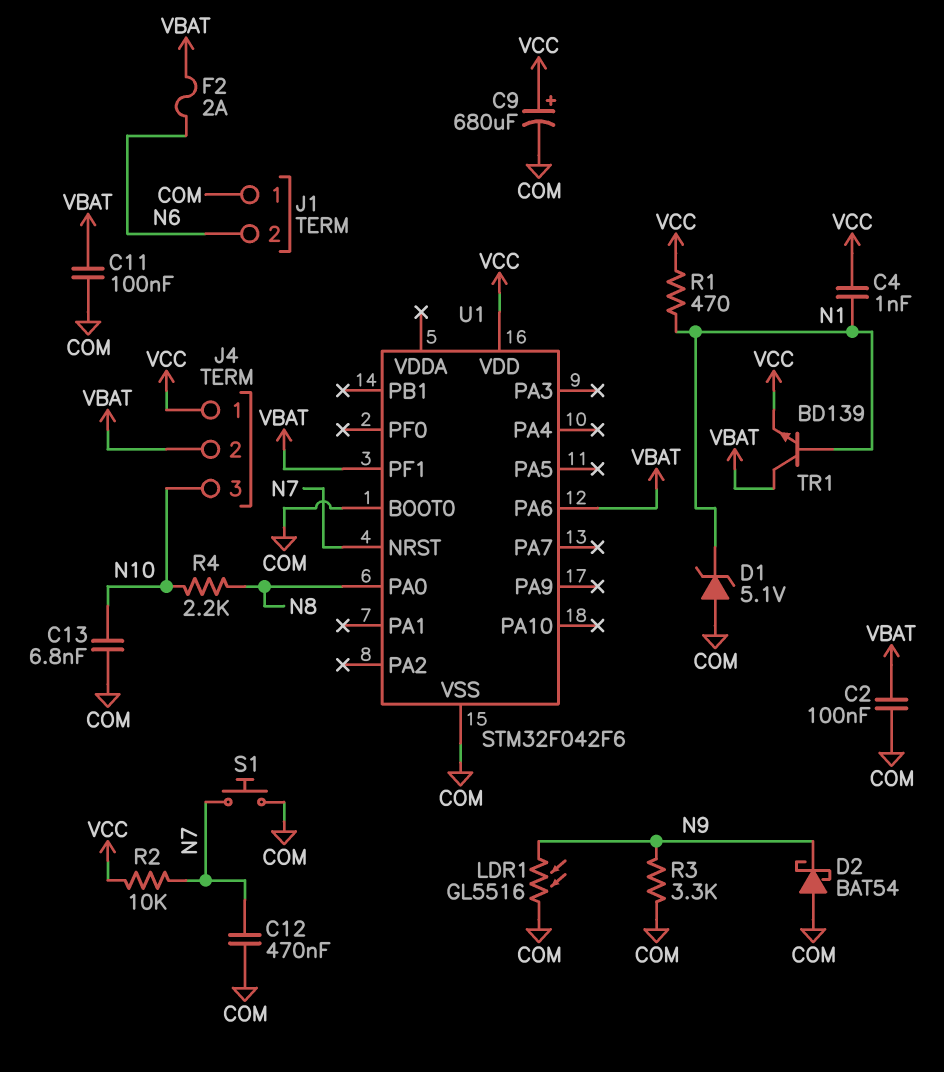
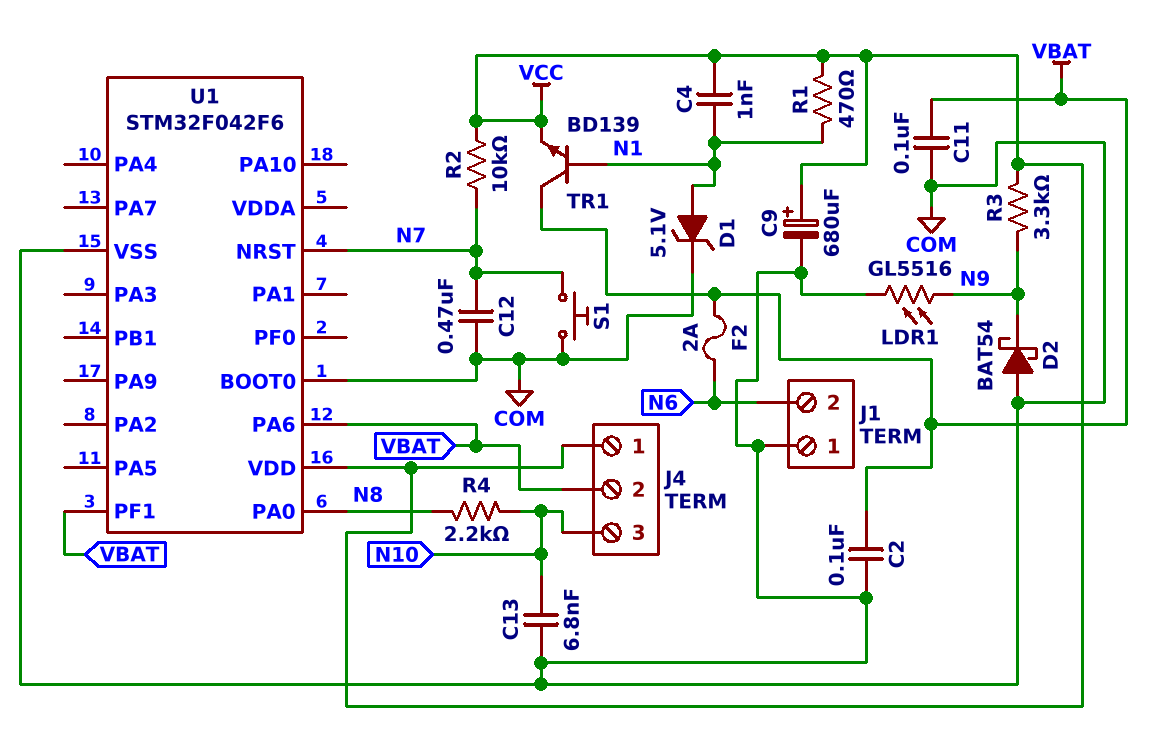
D1: zener 5.1V (A COM, K N1) -> zener 5.1V (A N1, K COM)
R3: 3.3k (COM, N9) -> 3.3k (N9, VCC)

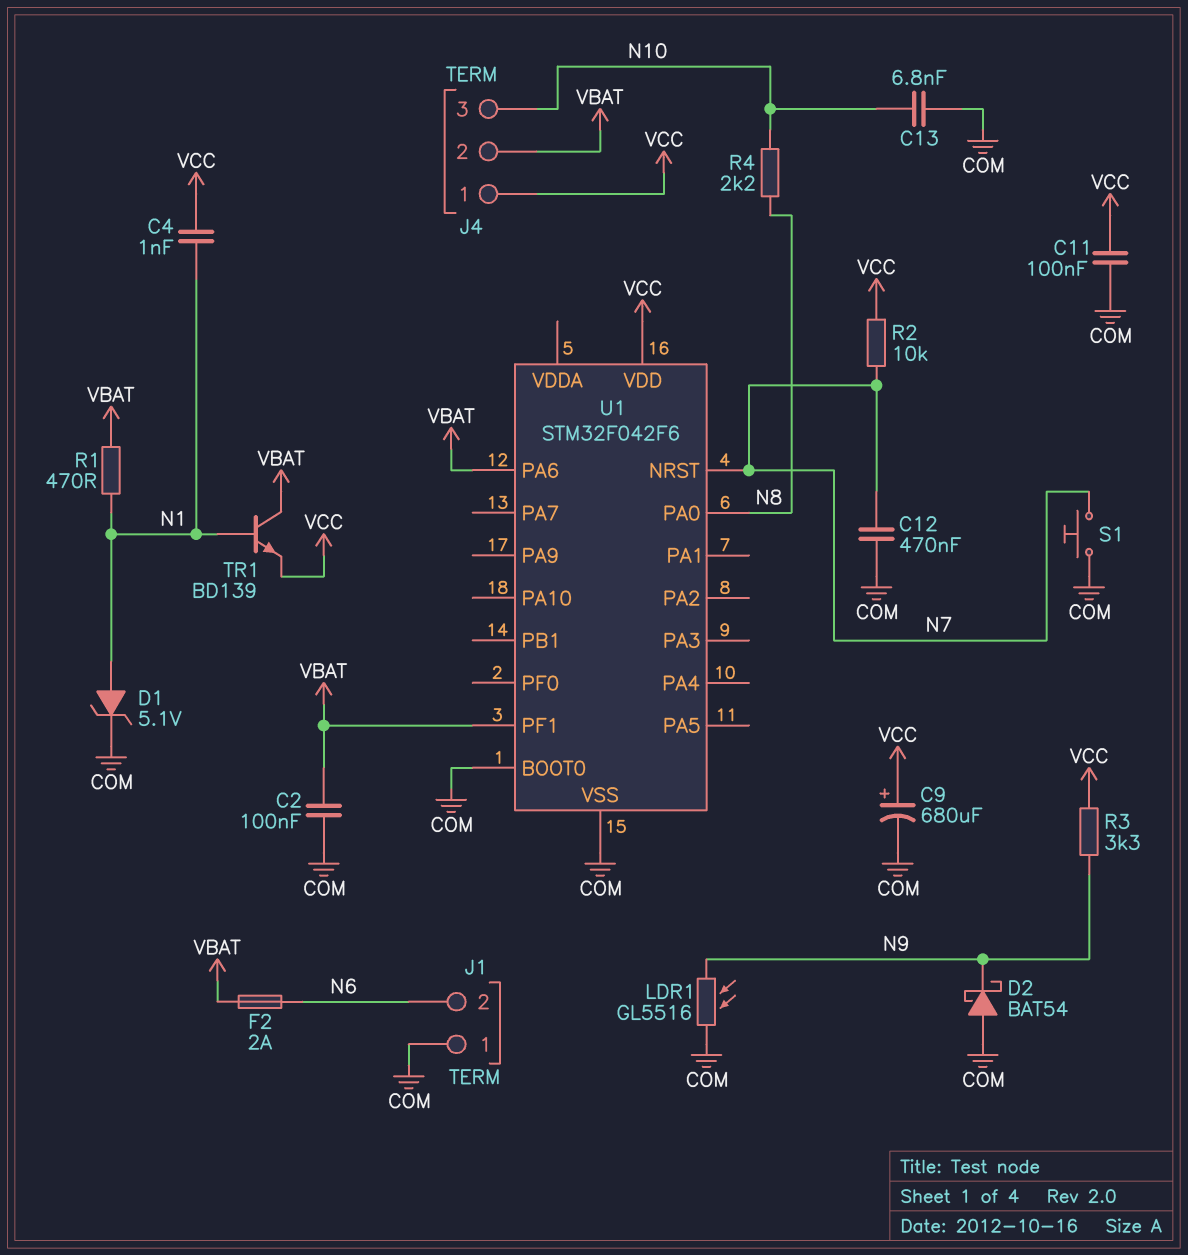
C11: 100nF (COM, VBAT) -> 100nF (COM, VCC)
R1: 470 (N1, VCC) -> 470 (N1, VBAT)

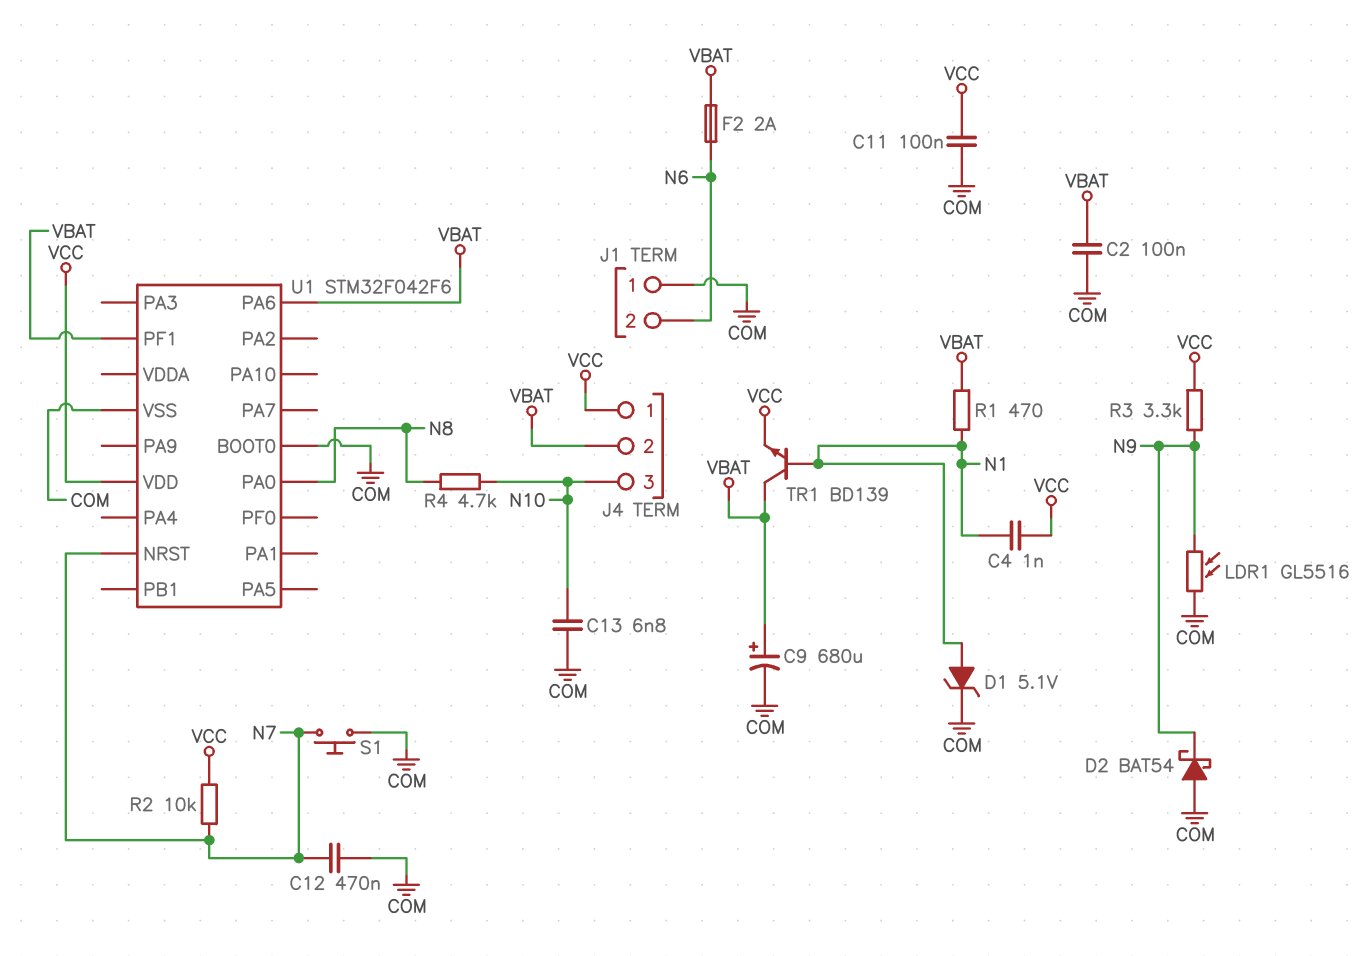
C9: 680uF (plus VCC, minus COM) -> 680uF (plus VBAT, minus COM)
R4: 2.2k (N8, N10) -> 4.7k (N8, N10)

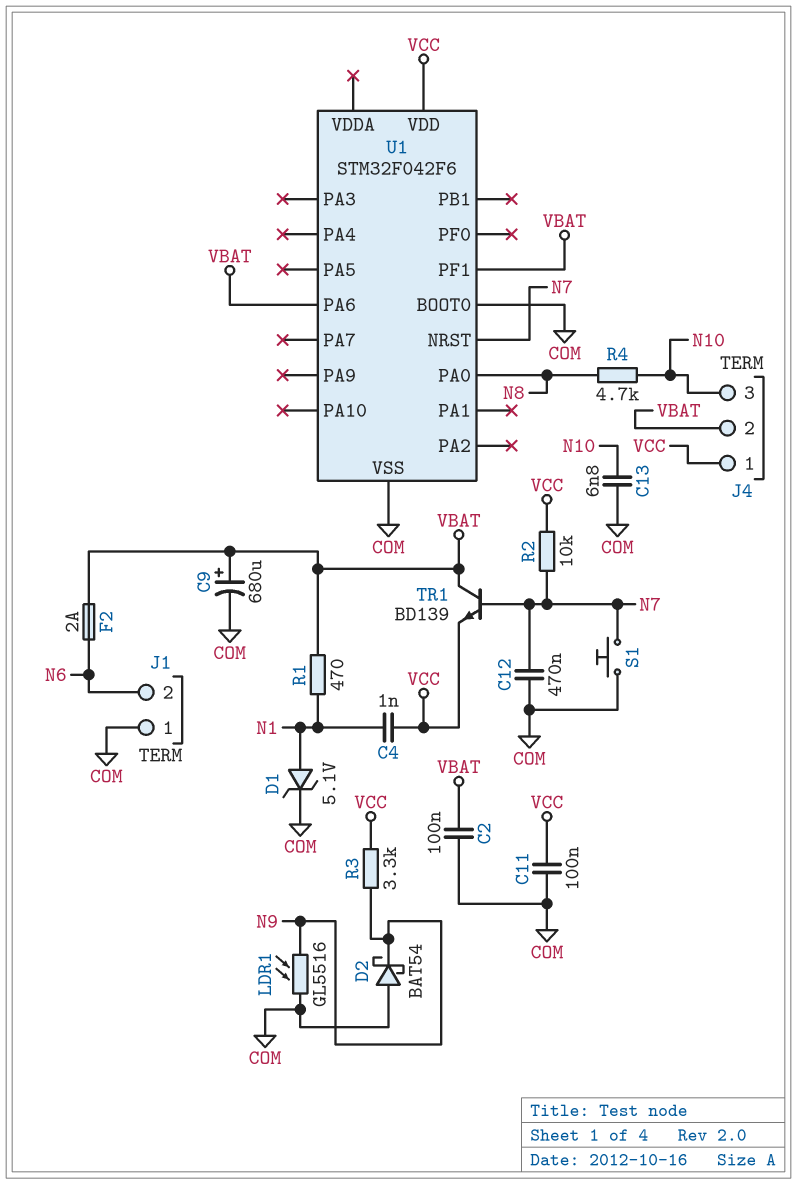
TR1: NPN BD139 (B N1, C VBAT, E VCC) -> NPN BD139 (B N7, C VBAT, E VCC)

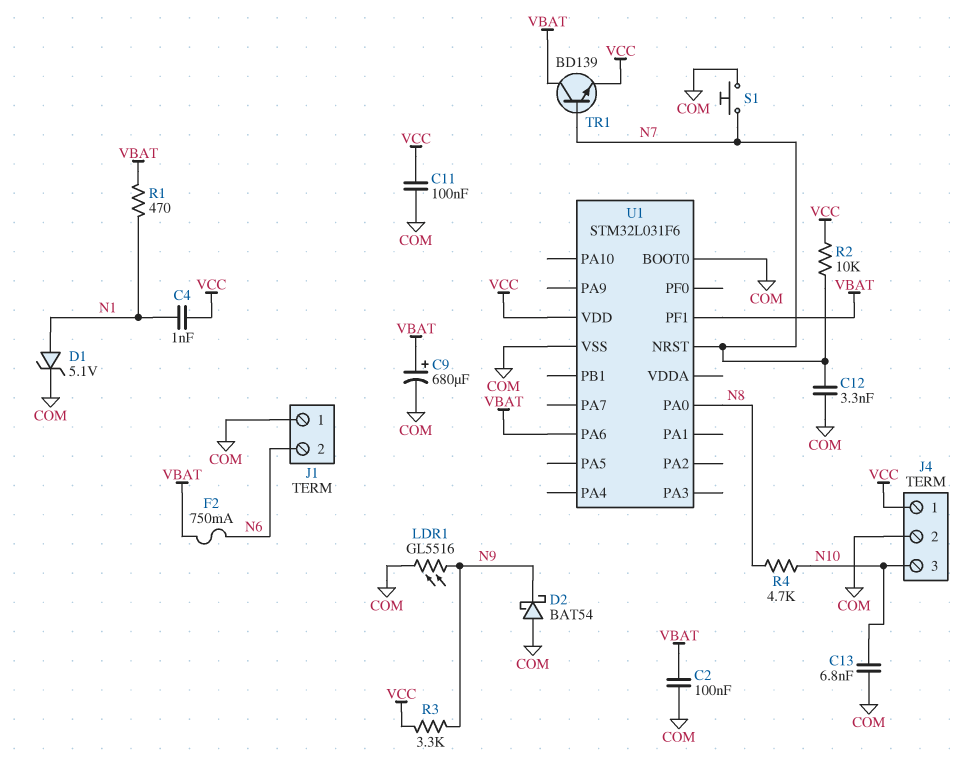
C12: 470nF (COM, N7) -> 3.3nF (COM, N7)
F2: 2A (N6, VBAT) -> 750mA (N6, VBAT)
J4 pin 2: VBAT -> COM
U1: STM32F042F6 -> STM32L031F6

